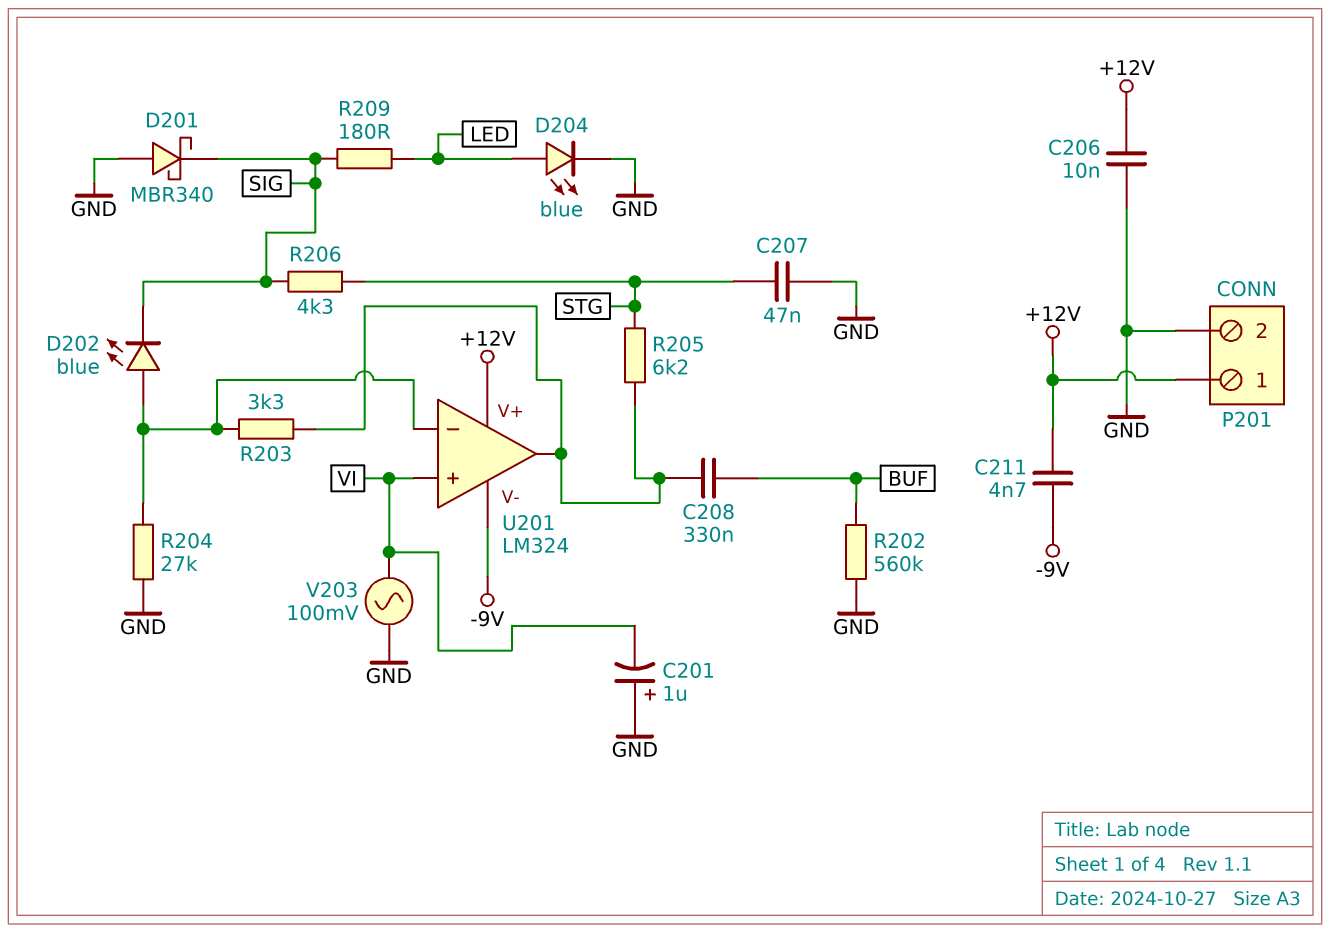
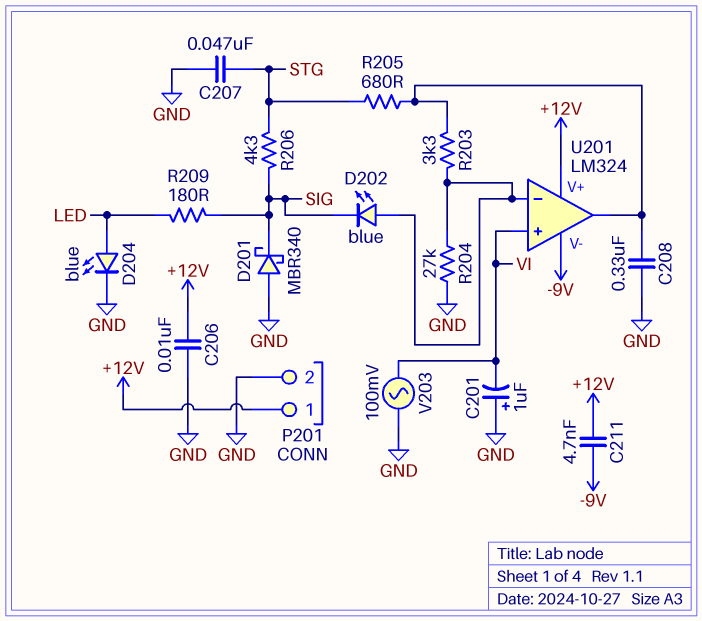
C208: 330nF (BUF, U201/out) -> 330nF (GND, U201/out)
R202: 560k (BUF, GND) -> none
R205: 6.2k (STG, U201/out) -> 680 (STG, U201/out)

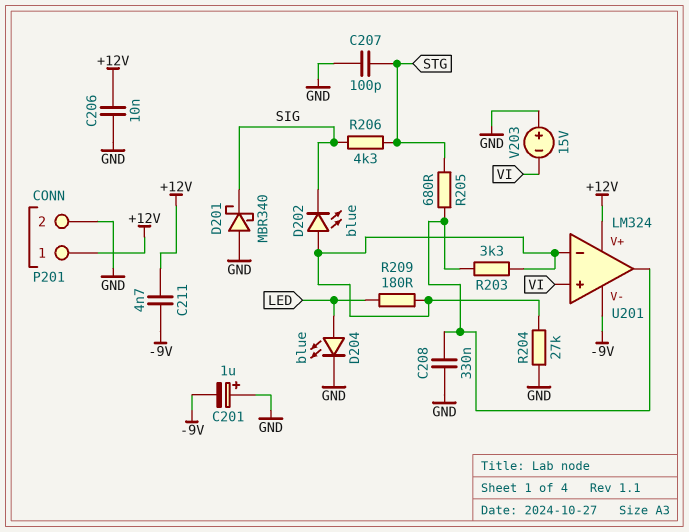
C201: 1uF (plus GND, minus VI) -> 1uF (plus GND, minus -9V)
C207: 47nF (GND, STG) -> 100pF (GND, STG)
R209: 180 (LED, SIG) -> 180 (LED, U201/in-)
V203: AC 100mV (GND, VI) -> 15V (plus GND, minus VI)

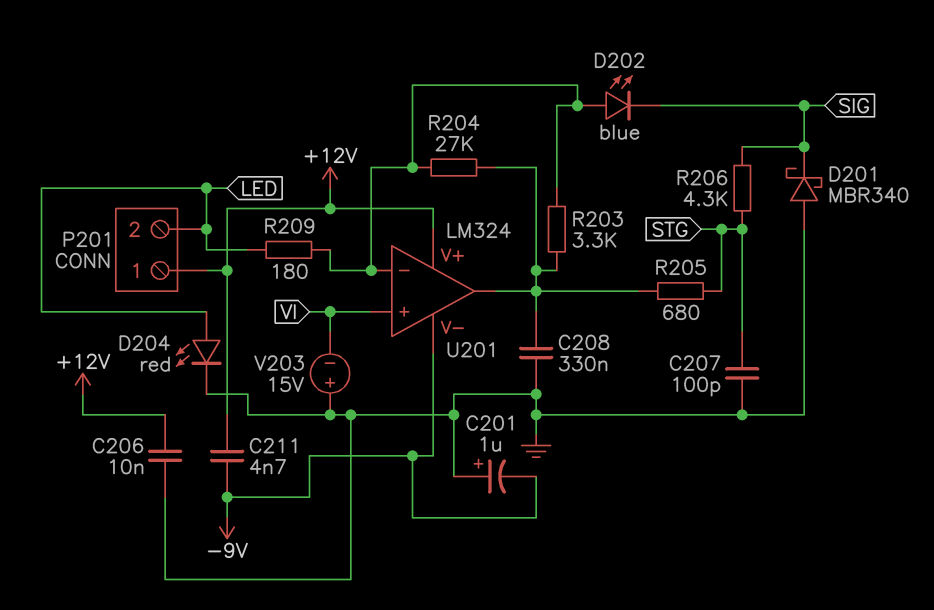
D204: LED blue (A LED, K GND) -> LED red (A LED, K GND)
P201 pin 2: GND -> LED
R204: 27k (GND, U201/in-) -> 27k (U201/in-, U201/out)

